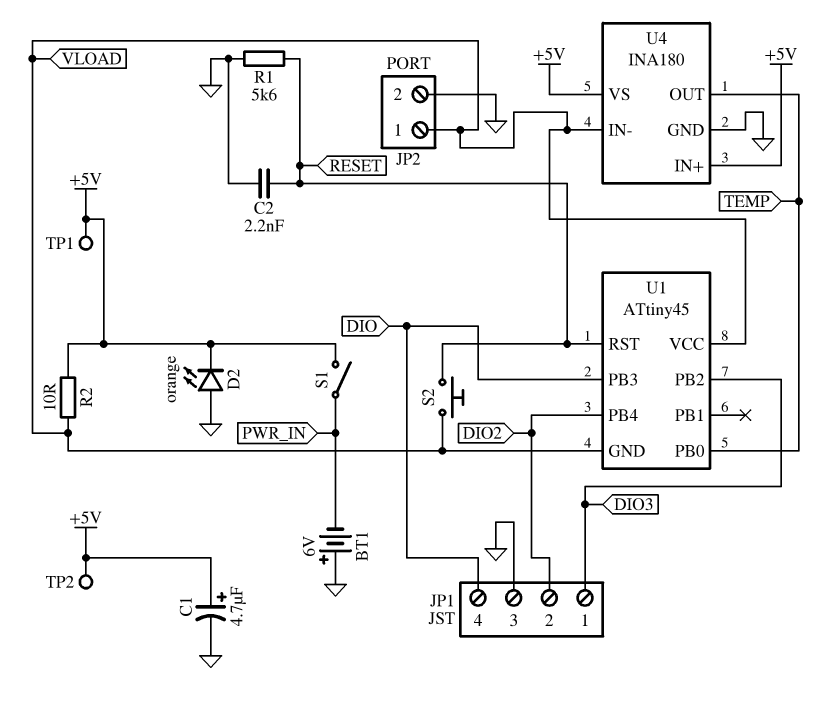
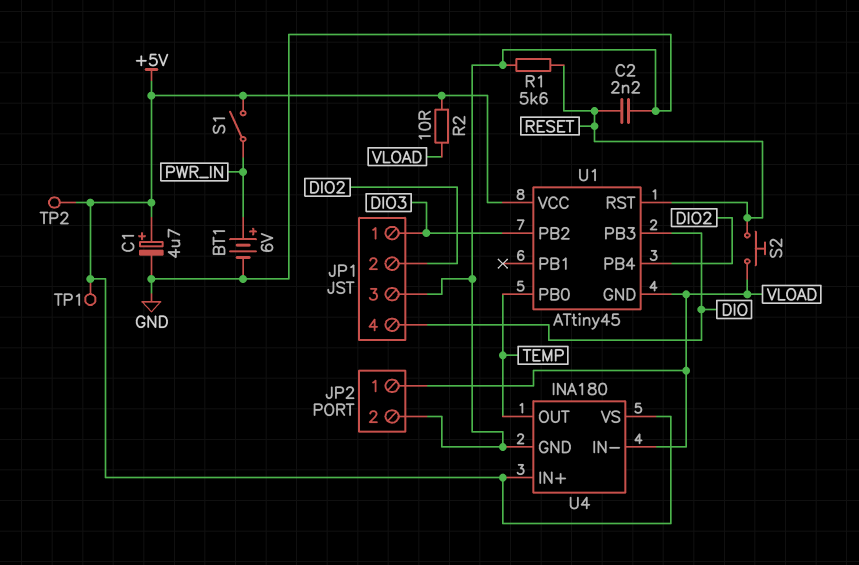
BT1: 6V (plus GND, minus PWR_IN) -> 6V (plus PWR_IN, minus GND)
D2: LED orange (A GND, K +5V) -> none
U1 pin VCC: VLOAD -> +5V

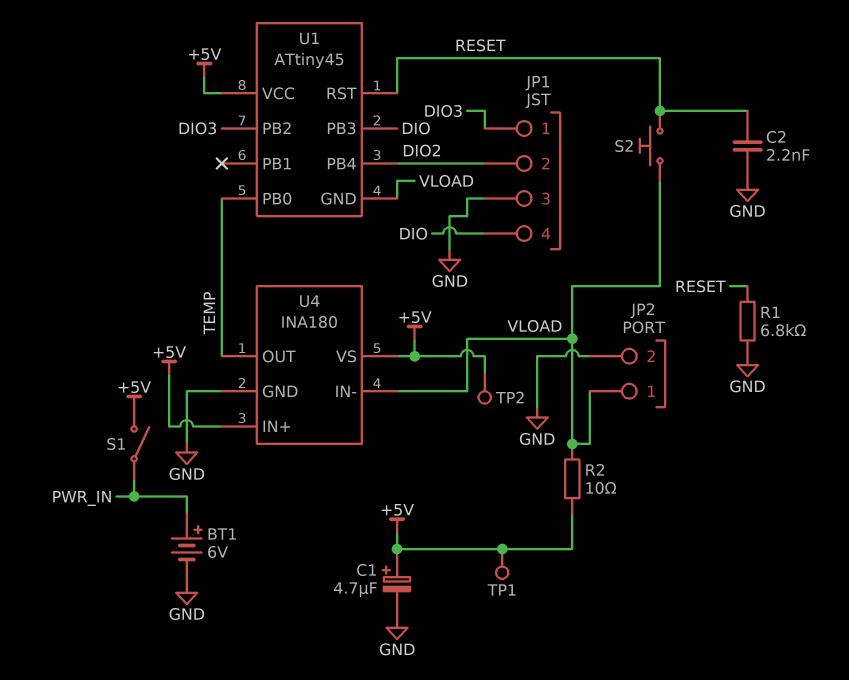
R1: 5.6k (GND, RESET) -> 6.8k (GND, RESET)

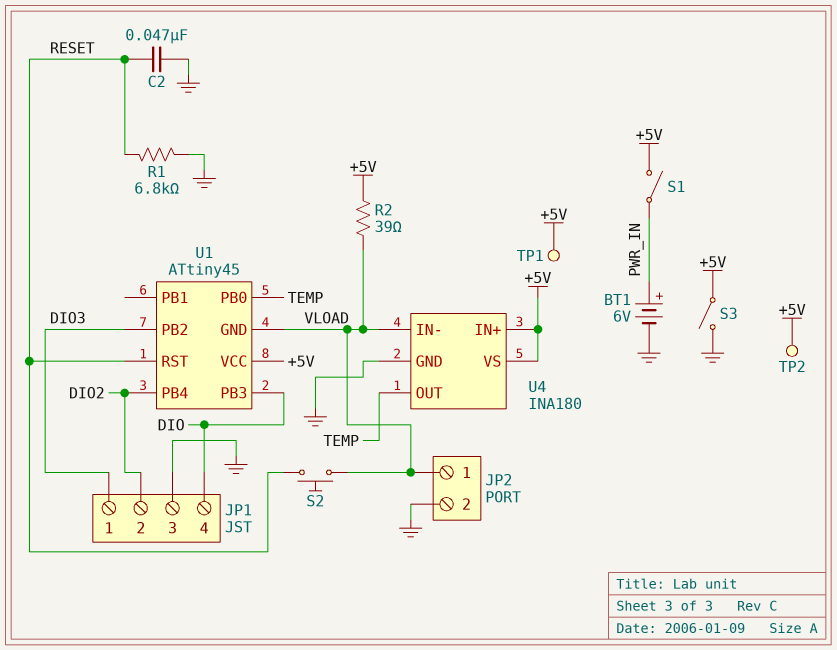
C1: 4.7uF (plus +5V, minus GND) -> none
C2: 2.2nF (GND, RESET) -> 47nF (GND, RESET)
R2: 10 (+5V, VLOAD) -> 39 (+5V, VLOAD)
S3: none -> switch (+5V, GND)

